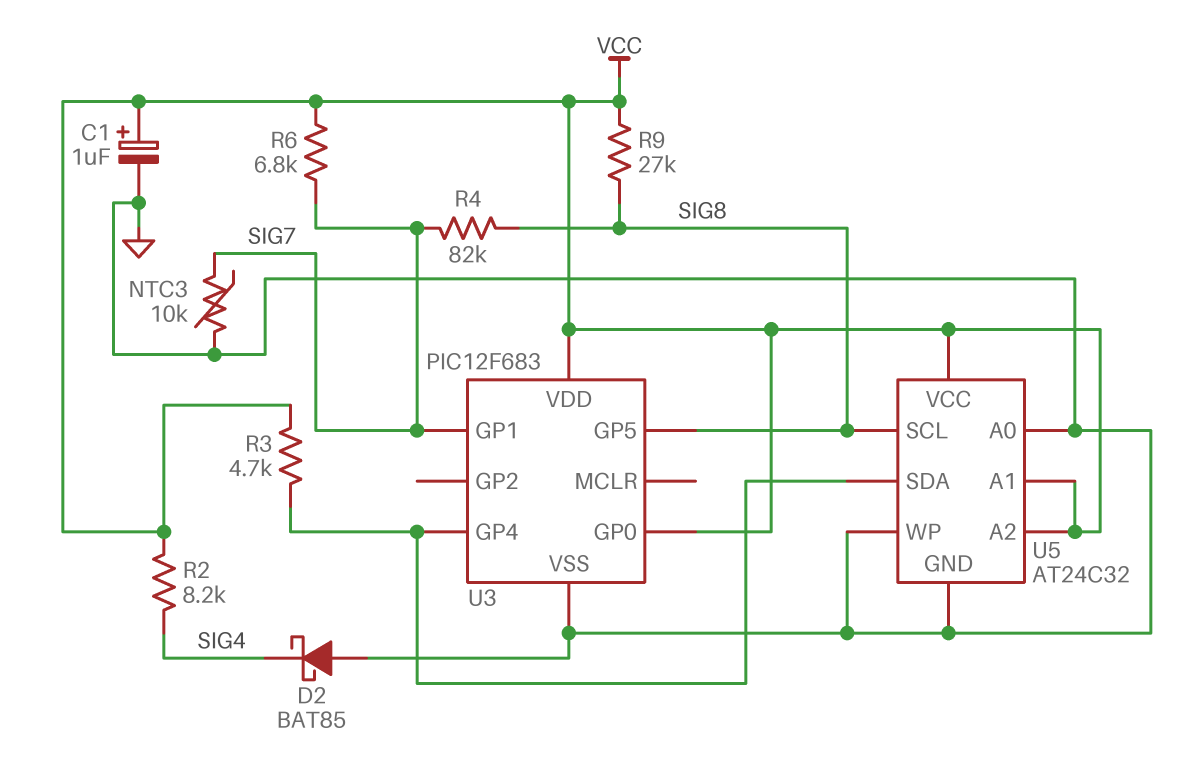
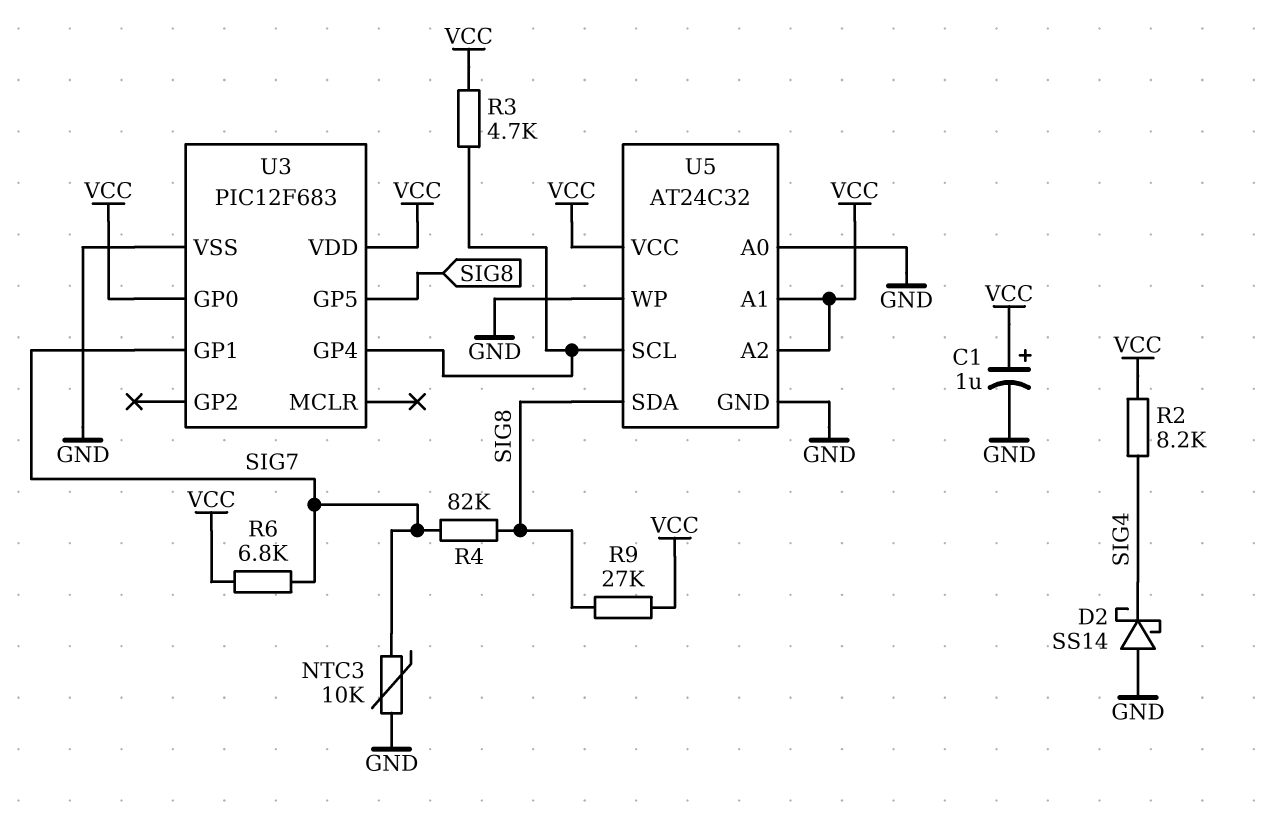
D2: schottky BAT85 (A GND, K SIG4) -> schottky SS14 (A GND, K SIG4)
U5 pin SCL: SIG8 -> U3/GP4
U5 pin SDA: U3/GP4 -> SIG8

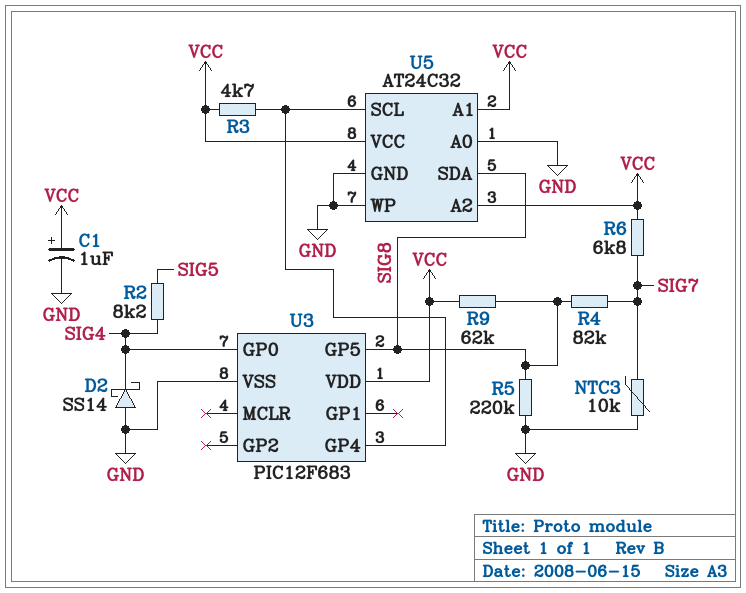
R2: 8.2k (SIG4, VCC) -> 8.2k (SIG4, SIG5)
R5: none -> 220k (GND, SIG8)
R9: 27k (SIG8, VCC) -> 62k (SIG8, VCC)
U3 pin GP0: VCC -> SIG4
U3 pin GP1: SIG7 -> none

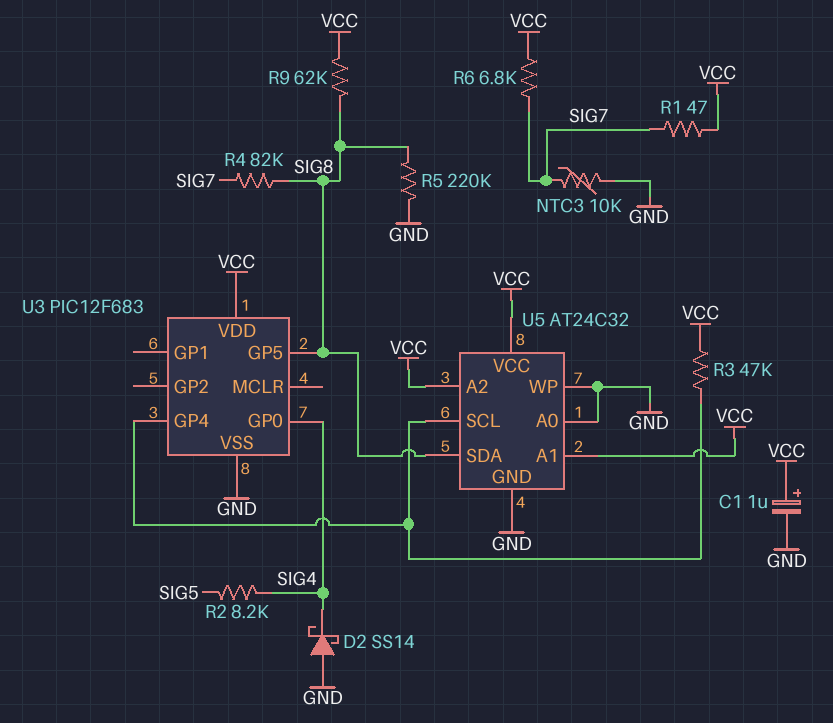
R1: none -> 47 (SIG7, VCC)
R3: 4.7k (U3/GP4, VCC) -> 47k (U3/GP4, VCC)

